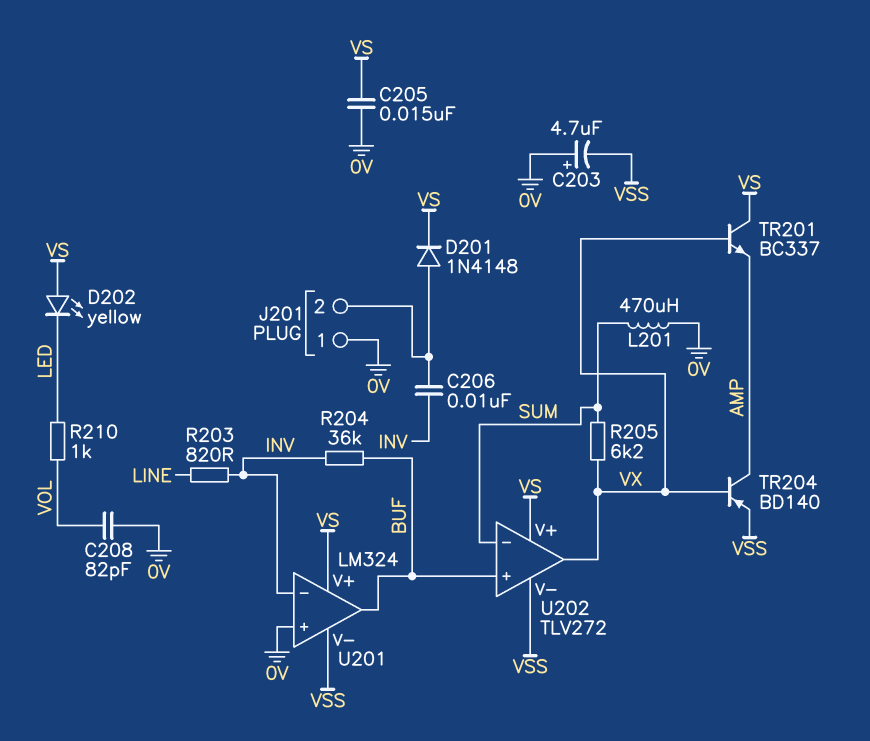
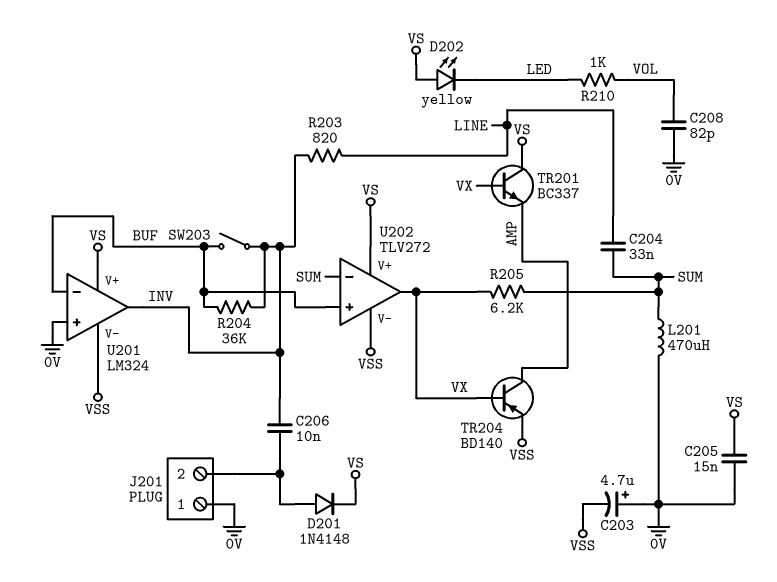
C204: none -> 33nF (LINE, SUM)
SW203: none -> switch (BUF, INV)
U201 pin in-: INV -> BUF
U201 pin out: BUF -> INV

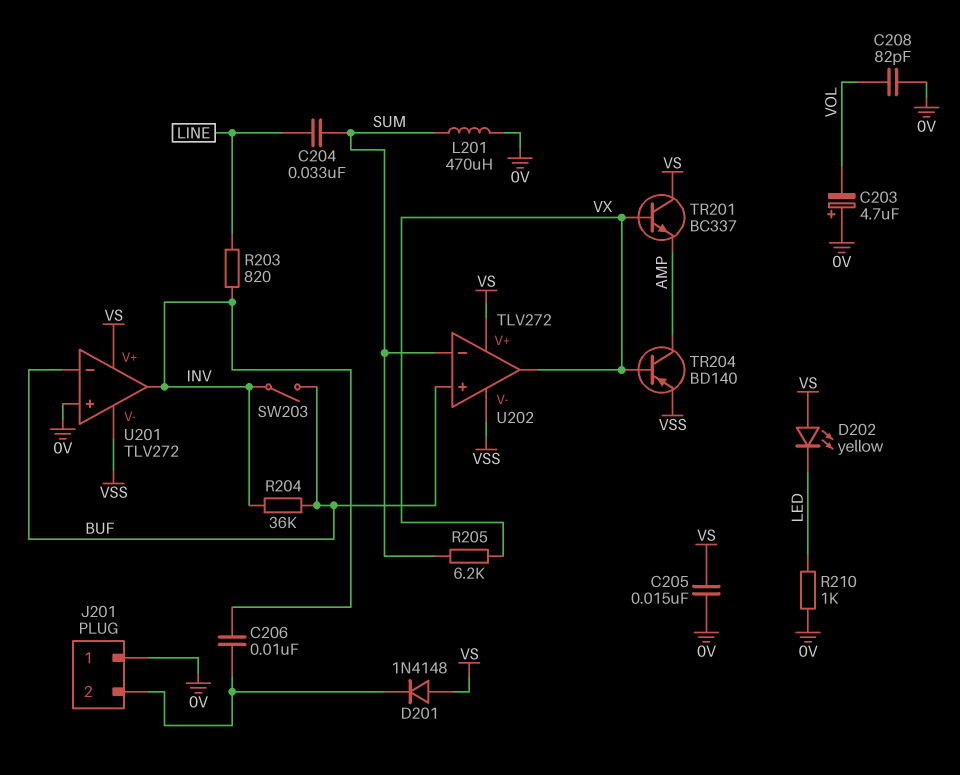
C203: 4.7uF (plus 0V, minus VSS) -> 4.7uF (plus 0V, minus VOL)
D201: diode 1N4148 (A J201/2, K VS) -> diode 1N4148 (A VS, K J201/2)
R210: 1k (LED, VOL) -> 1k (0V, LED)
U201: LM324 -> TLV272

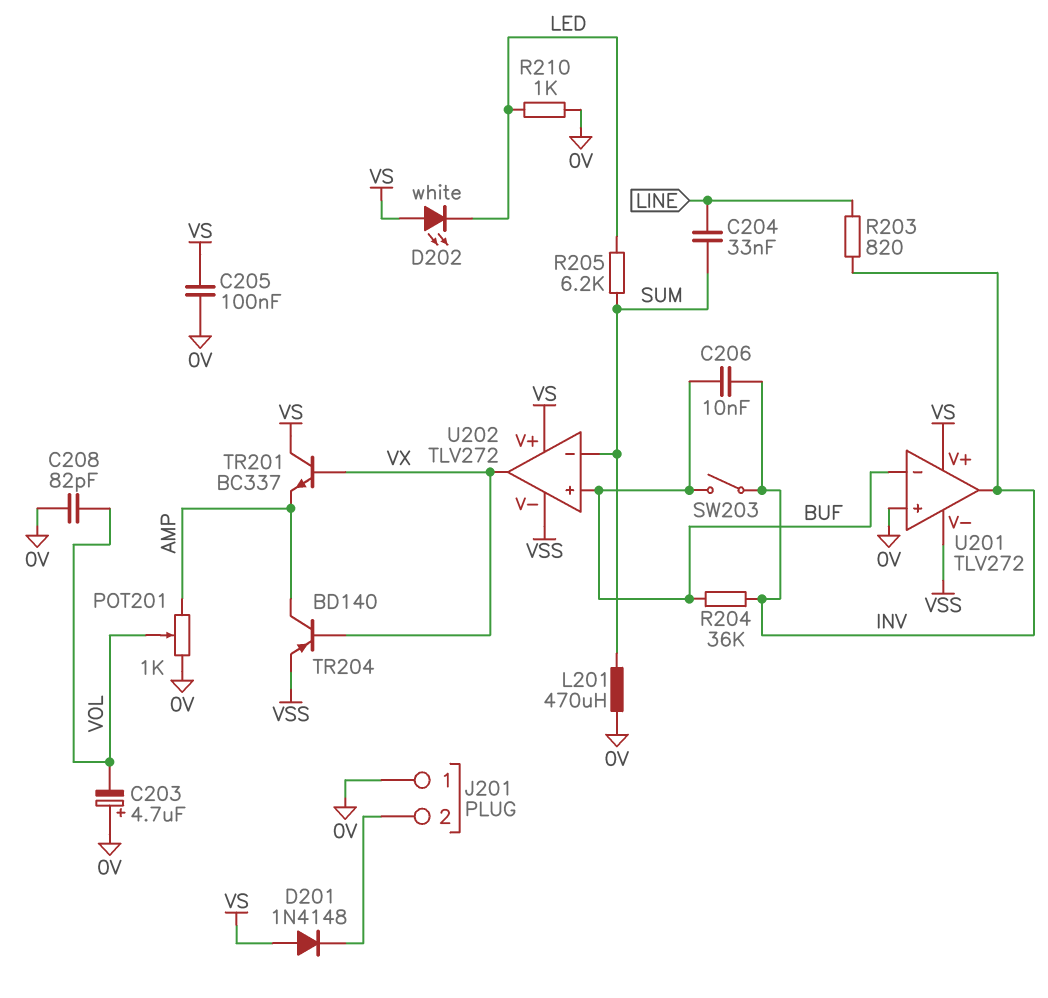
C205: 15nF (0V, VS) -> 100nF (0V, VS)
C206: 10nF (INV, J201/2) -> 10nF (BUF, INV)
D202: LED yellow (A VS, K LED) -> LED white (A VS, K LED)
POT201: none -> 1k (0V, AMP, wiper VOL)
R205: 6.2k (SUM, VX) -> 6.2k (LED, SUM)

